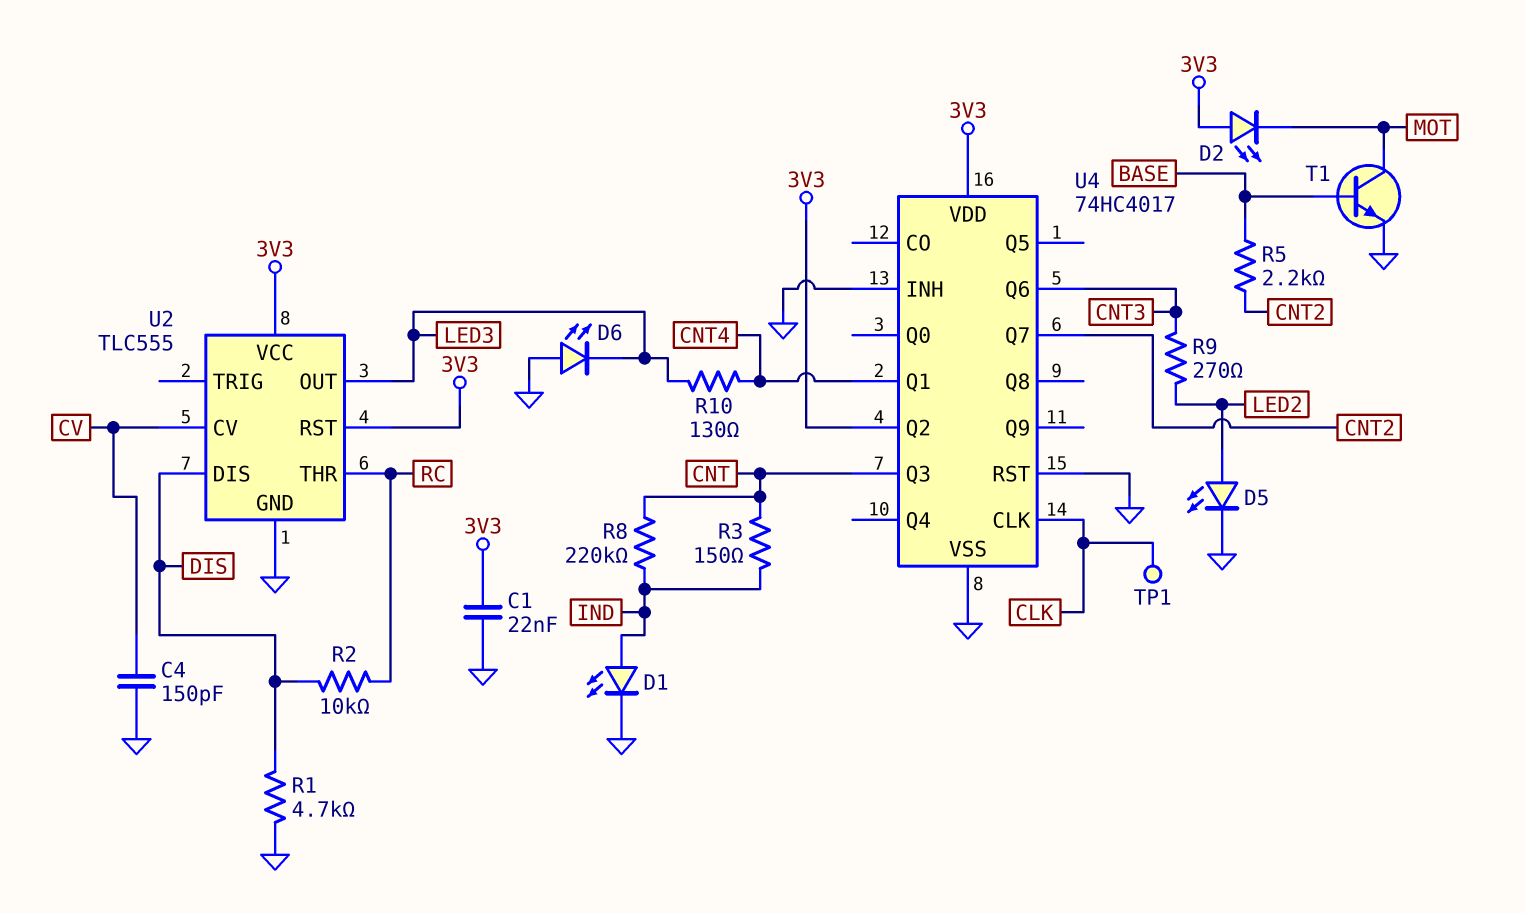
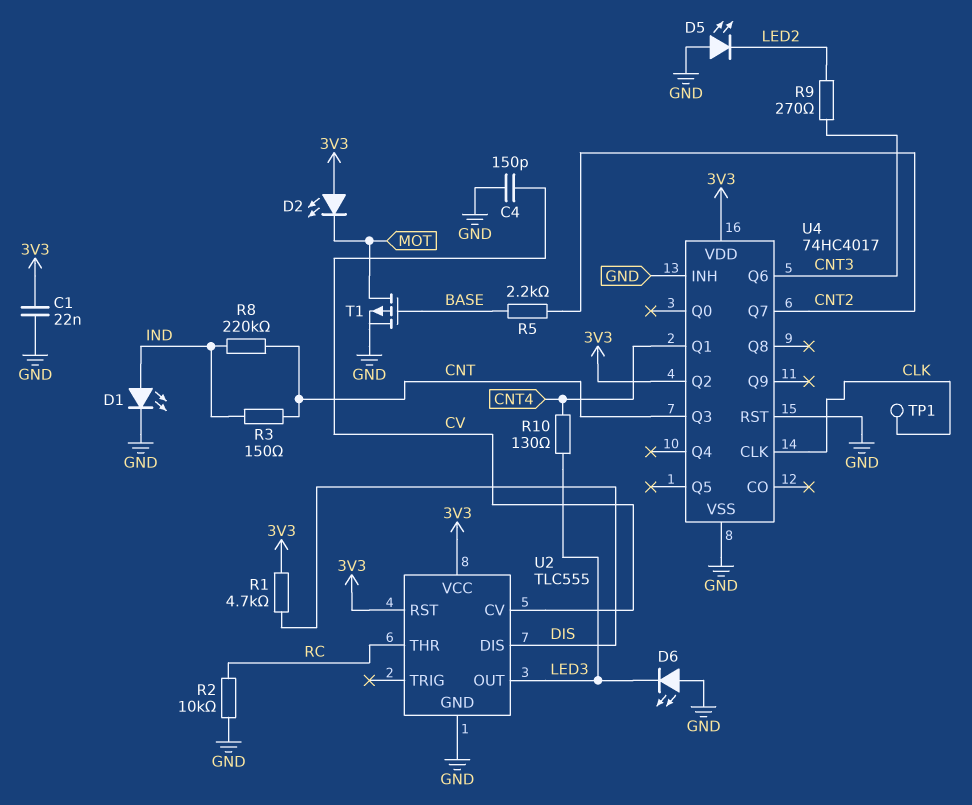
D5: LED (A LED2, K GND) -> LED (A GND, K LED2)
R1: 4.7k (DIS, GND) -> 4.7k (3V3, DIS)
R2: 10k (DIS, RC) -> 10k (GND, RC)
T1: NPN (B BASE, C MOT, E GND) -> PMOS (G BASE, D MOT, S GND)

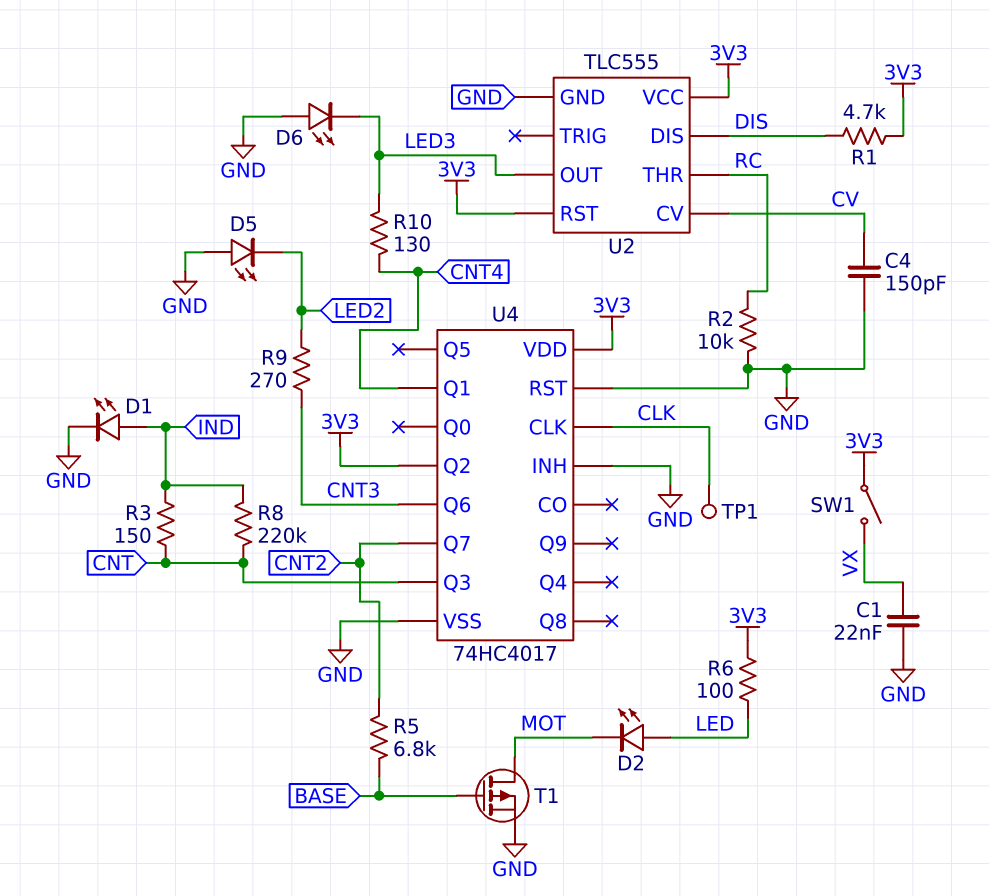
C1: 22nF (3V3, GND) -> 22nF (GND, VX)
D2: LED (A 3V3, K MOT) -> LED (A LED, K MOT)
R5: 2.2k (BASE, CNT2) -> 6.8k (BASE, CNT2)
R6: none -> 100 (3V3, LED)
SW1: none -> switch (3V3, VX)

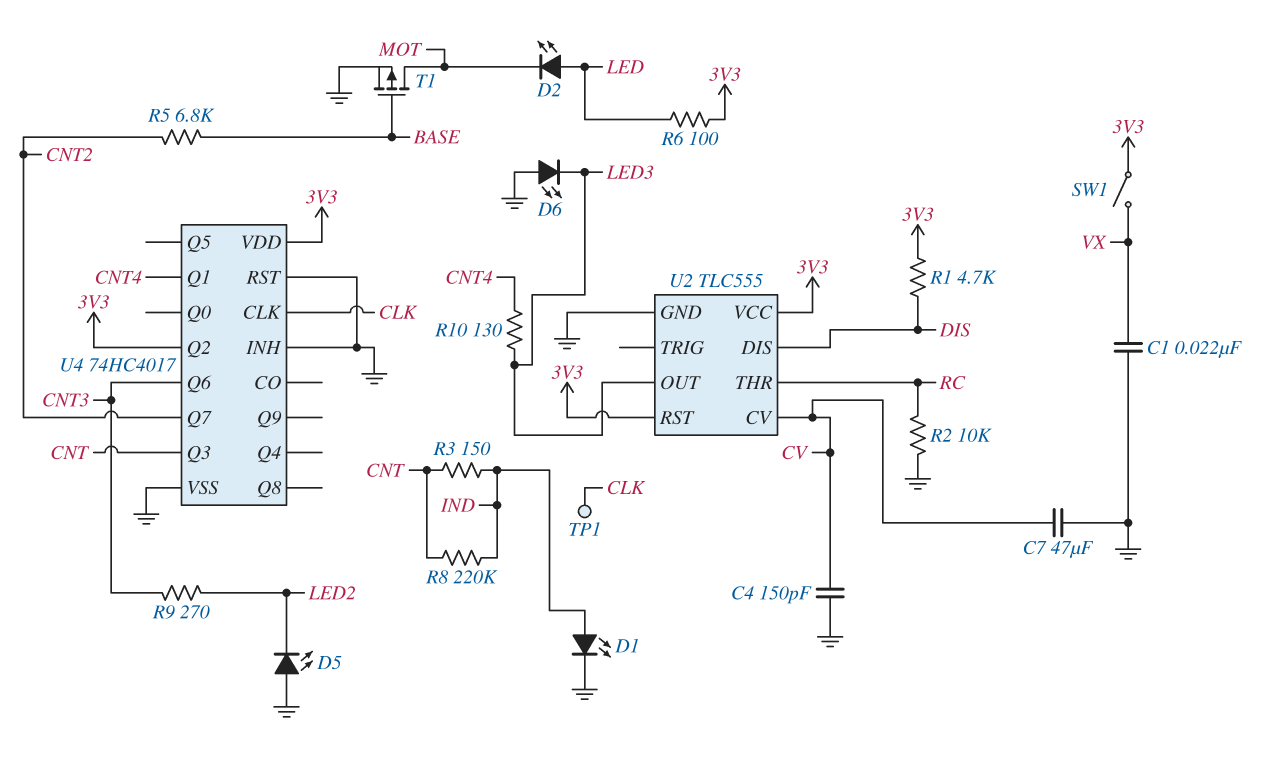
C7: none -> 47uF (CV, GND)

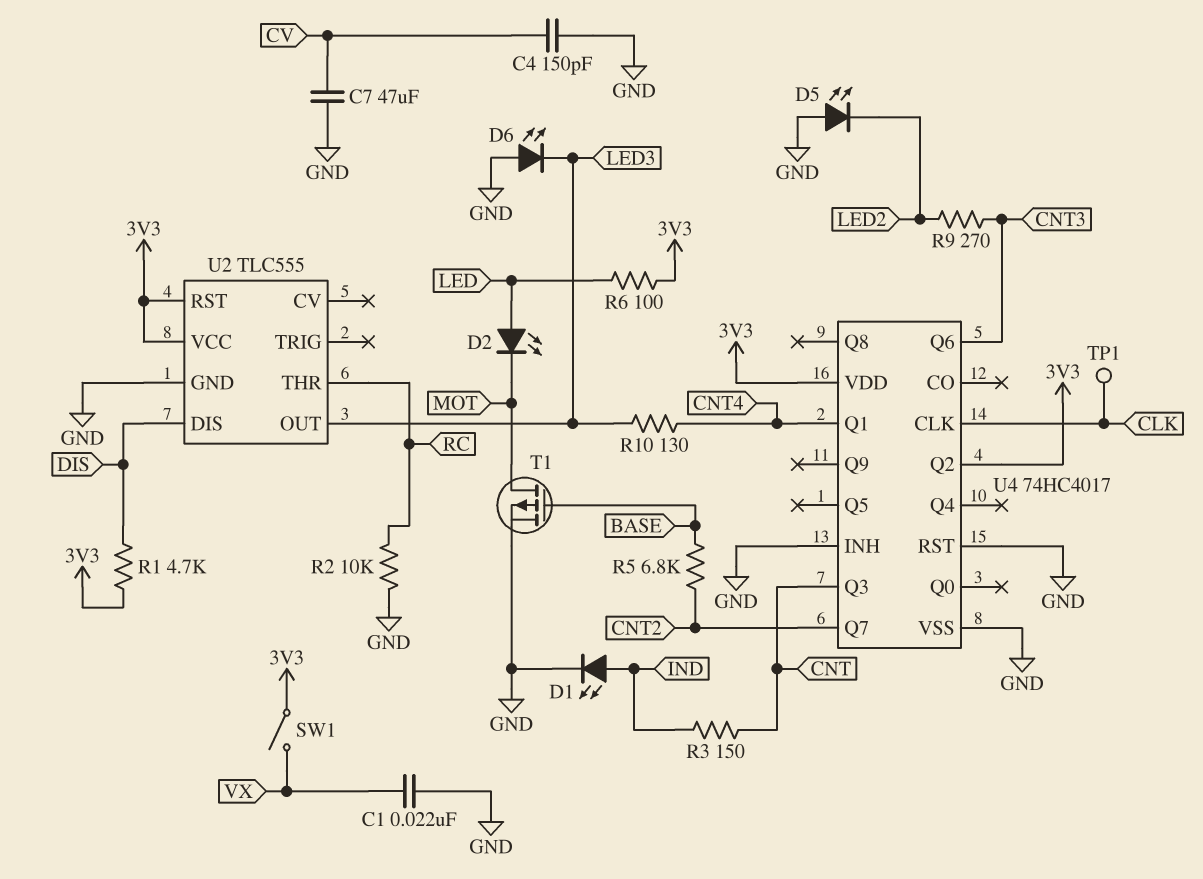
R8: 220k (CNT, IND) -> none
U2 pin CV: CV -> none

